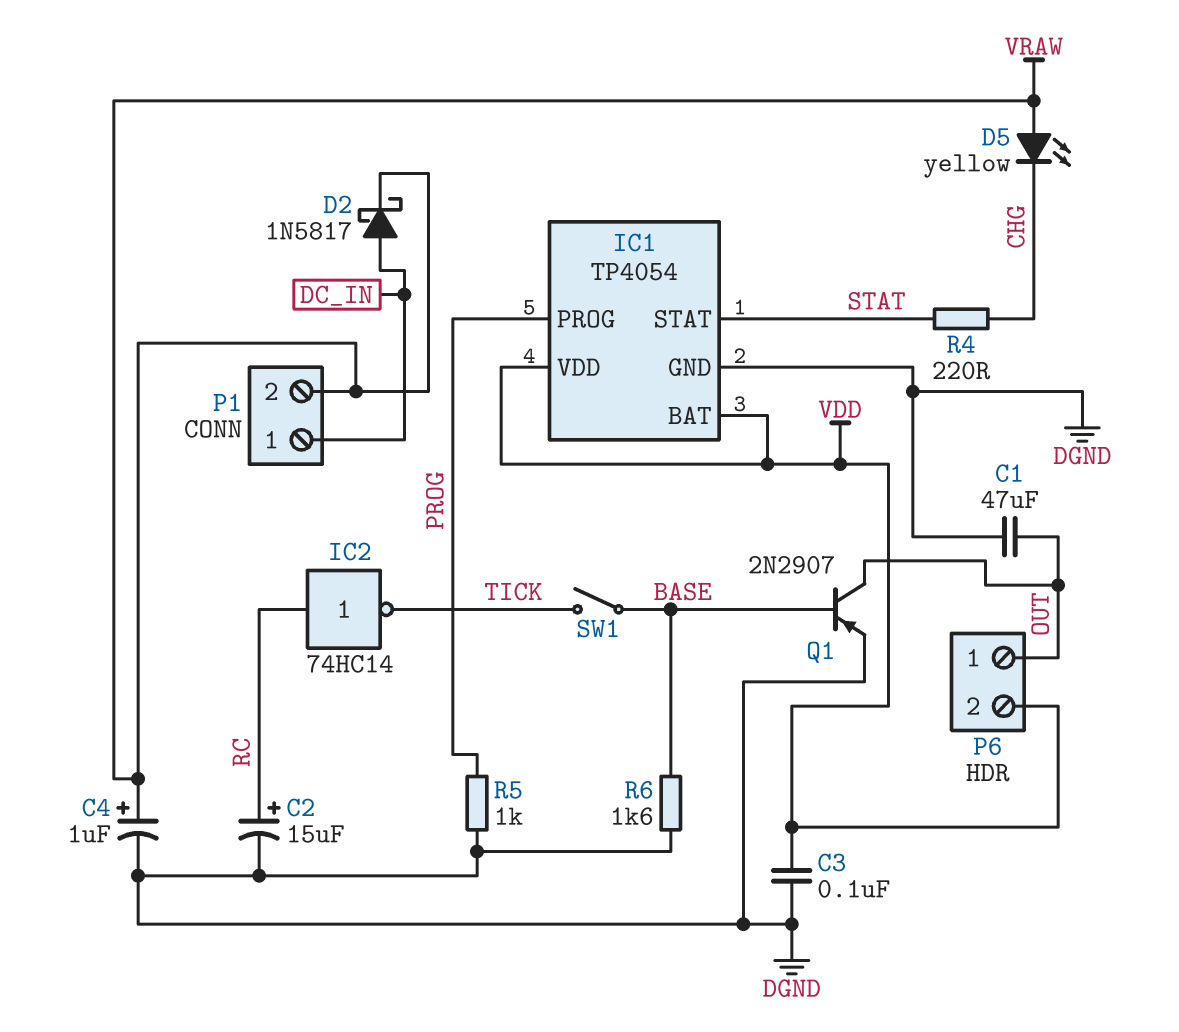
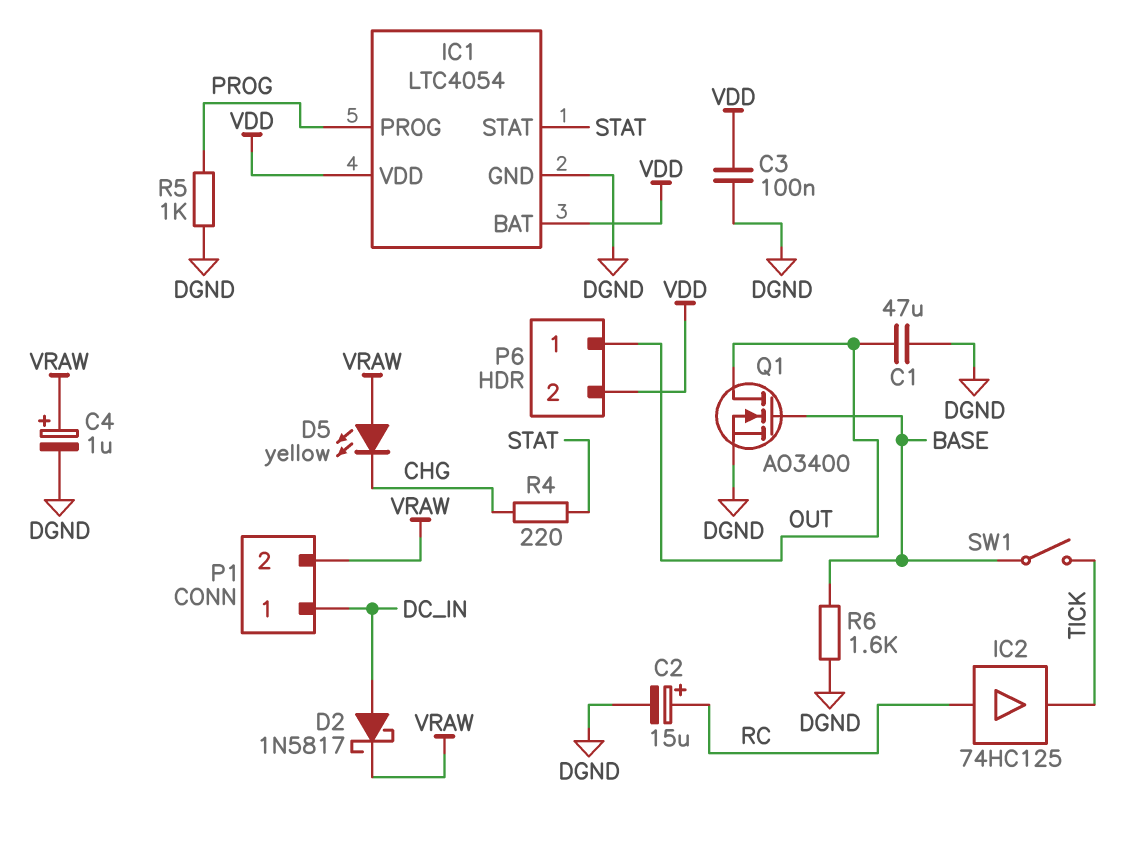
IC1: TP4054 -> LTC4054
IC2: NOT 74HC14 (in RC, out TICK) -> buffer 74HC125 (in RC, out TICK)
Q1: PNP 2N2907 (B BASE, C OUT, E DGND) -> NMOS AO3400 (G BASE, D OUT, S DGND)

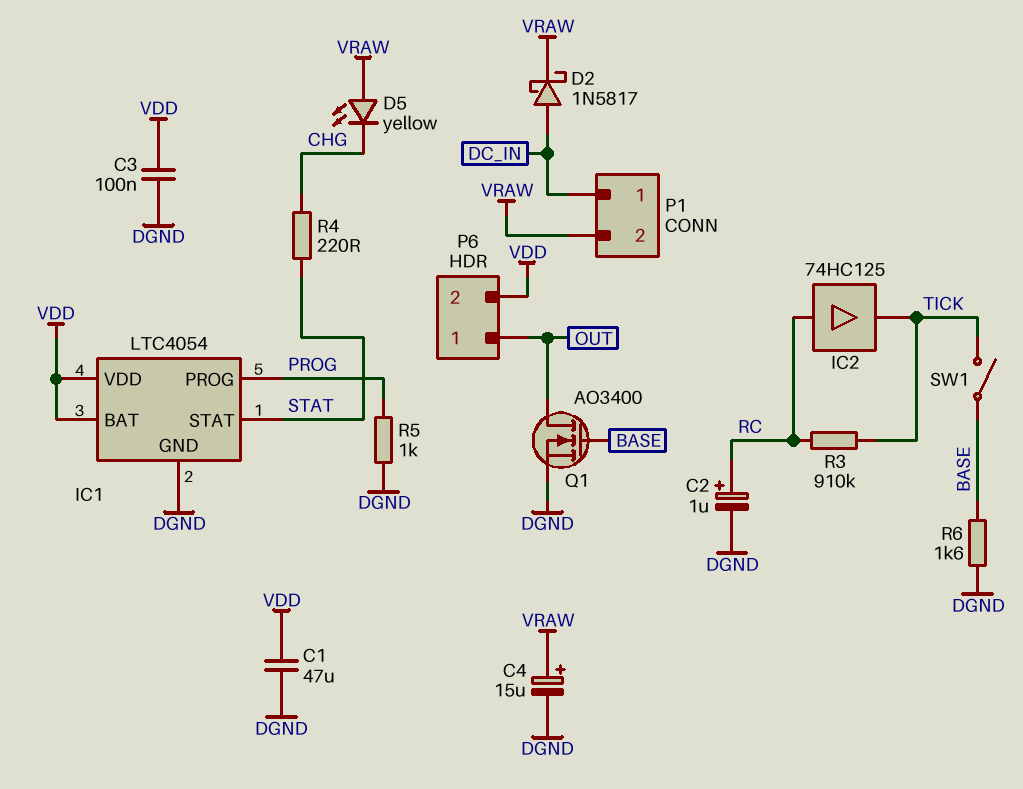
C1: 47uF (DGND, OUT) -> 47uF (DGND, VDD)
C2: 15uF (plus RC, minus DGND) -> 1uF (plus RC, minus DGND)
C4: 1uF (plus VRAW, minus DGND) -> 15uF (plus VRAW, minus DGND)
R3: none -> 910k (RC, TICK)

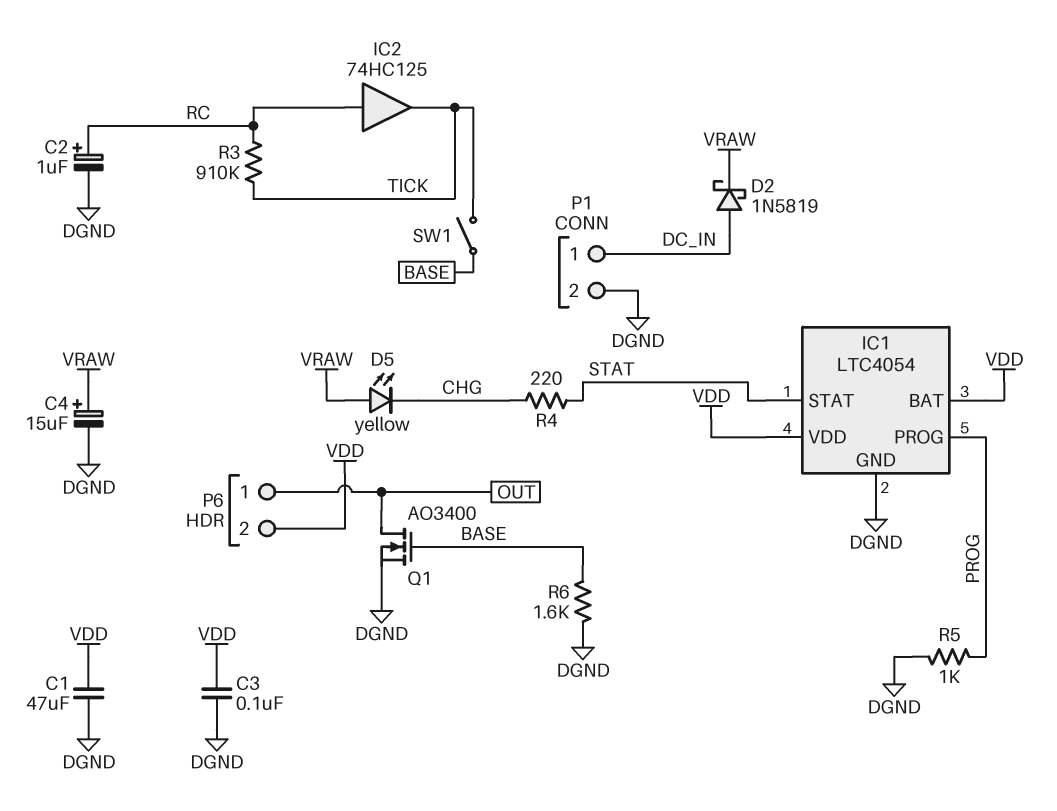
D2: schottky 1N5817 (A DC_IN, K VRAW) -> schottky 1N5819 (A DC_IN, K VRAW)
P1 pin 2: VRAW -> DGND

